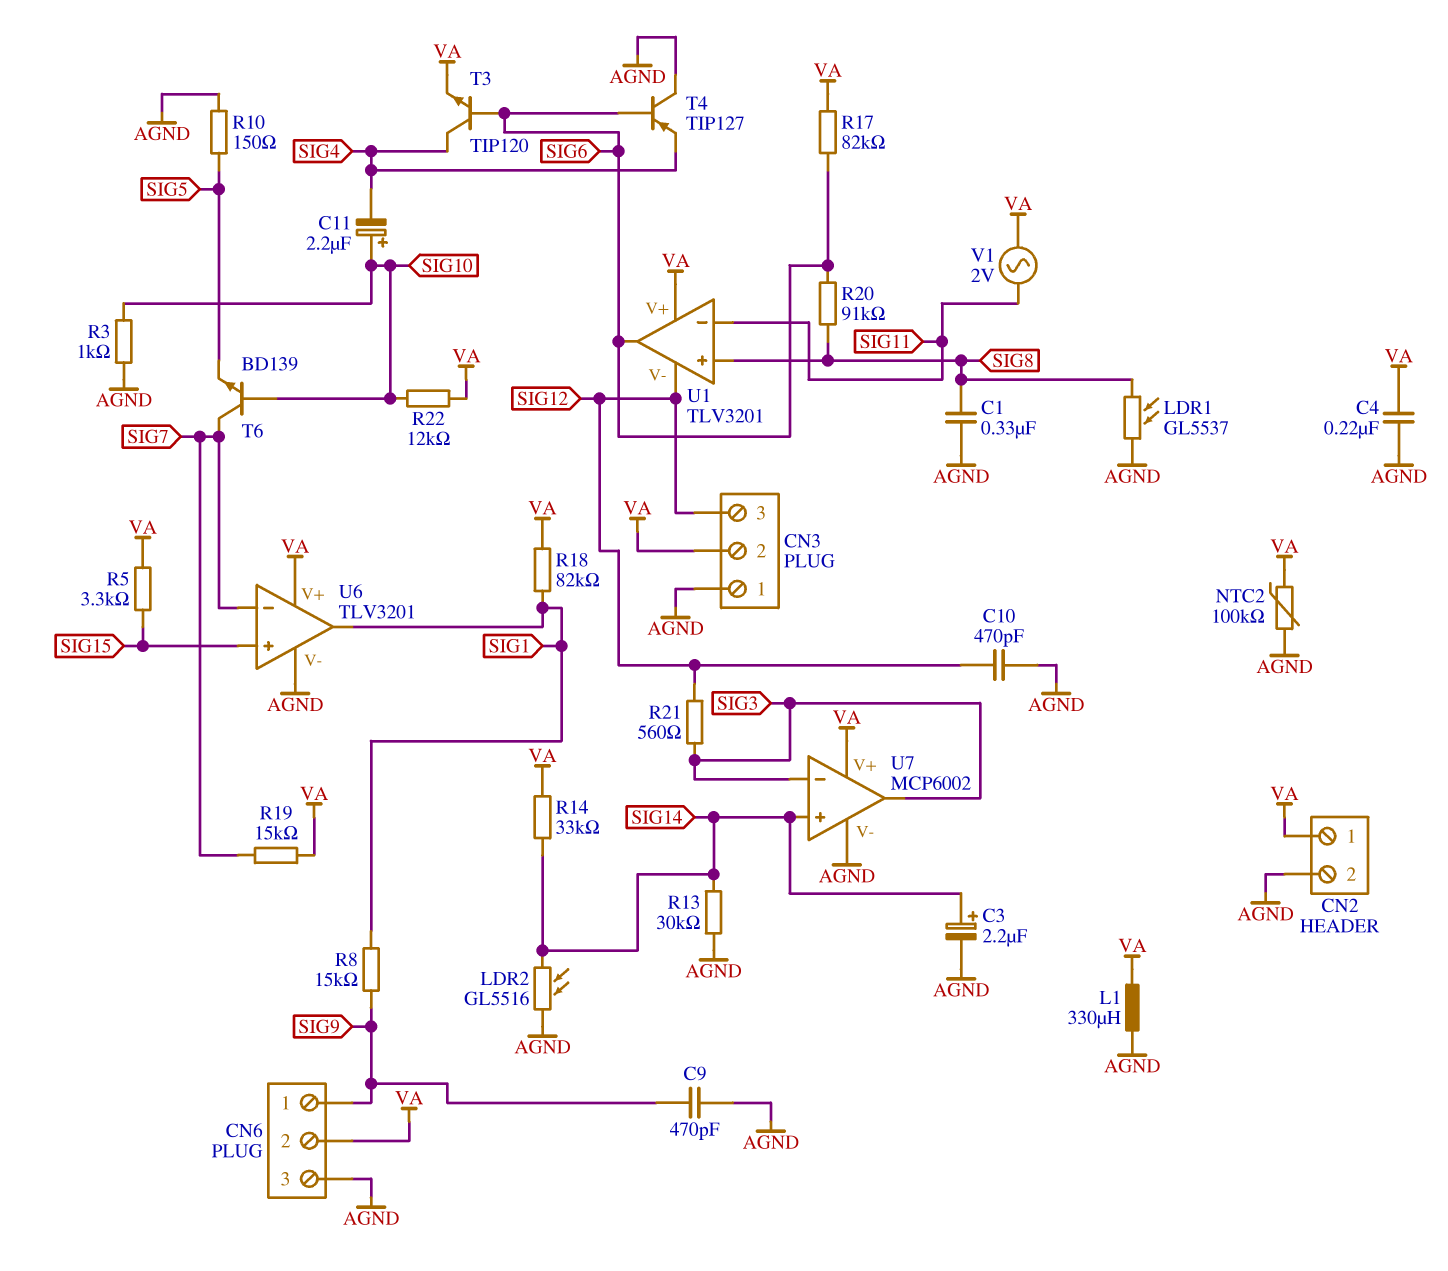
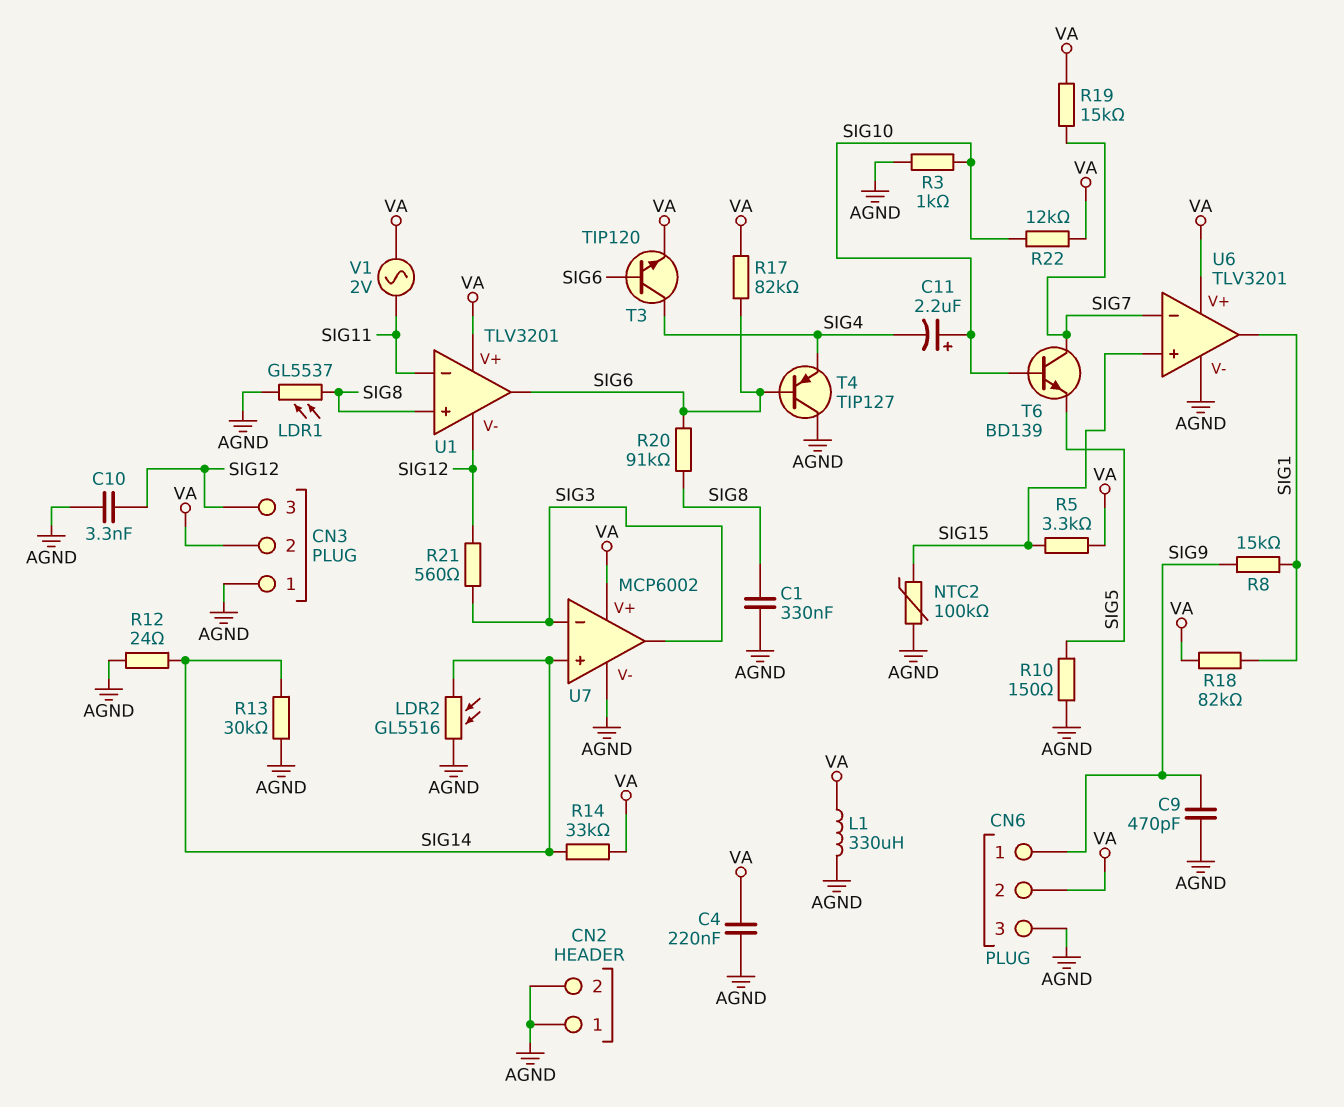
C3: 2.2uF (plus SIG14, minus AGND) -> none
C10: 470pF (AGND, SIG12) -> 3.3nF (AGND, SIG12)
CN2 pin 1: VA -> AGND
NTC2: 100k (AGND, VA) -> 100k (AGND, SIG15)
R12: none -> 24 (AGND, SIG14)

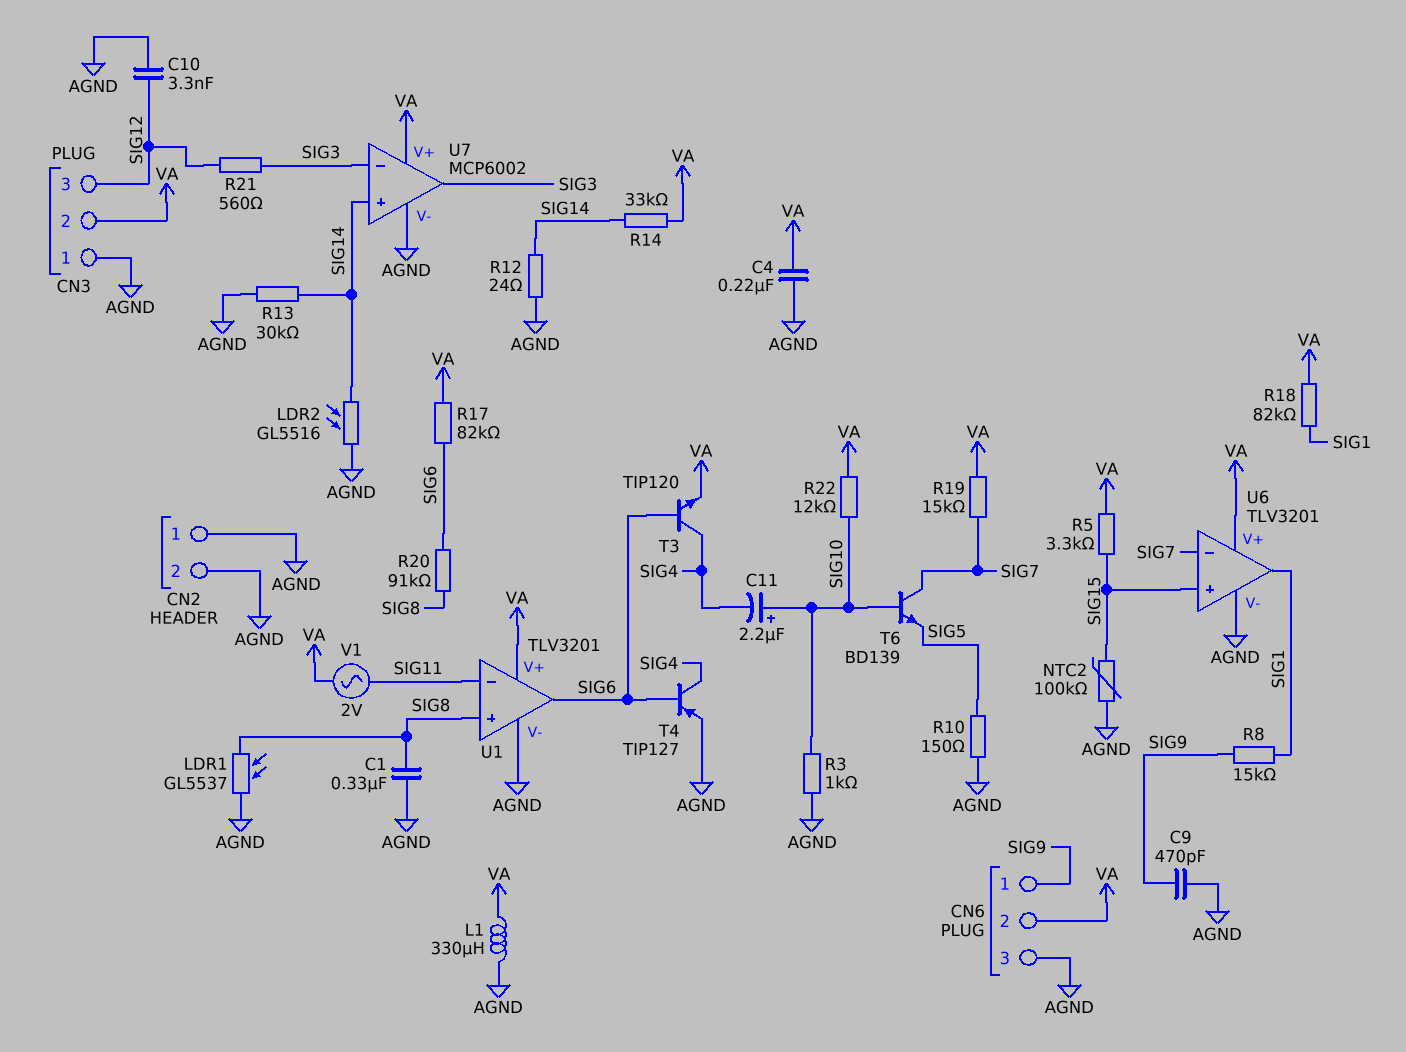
T4: PNP TIP127 (B SIG6, C AGND, E SIG4) -> PNP TIP127 (B SIG6, C SIG4, E AGND)
U1 pin V-: SIG12 -> AGND

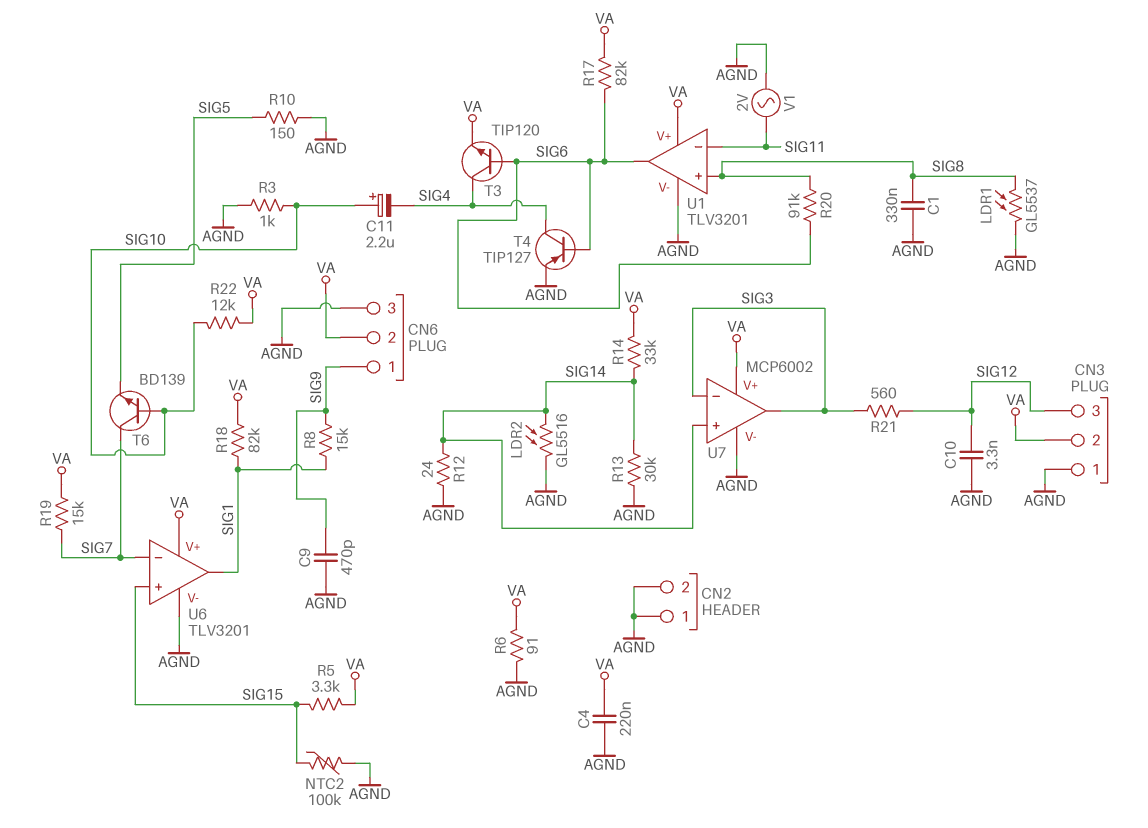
L1: 330uH (AGND, VA) -> none
R6: none -> 91 (AGND, VA)
V1: AC 2V (SIG11, VA) -> AC 2V (AGND, SIG11)

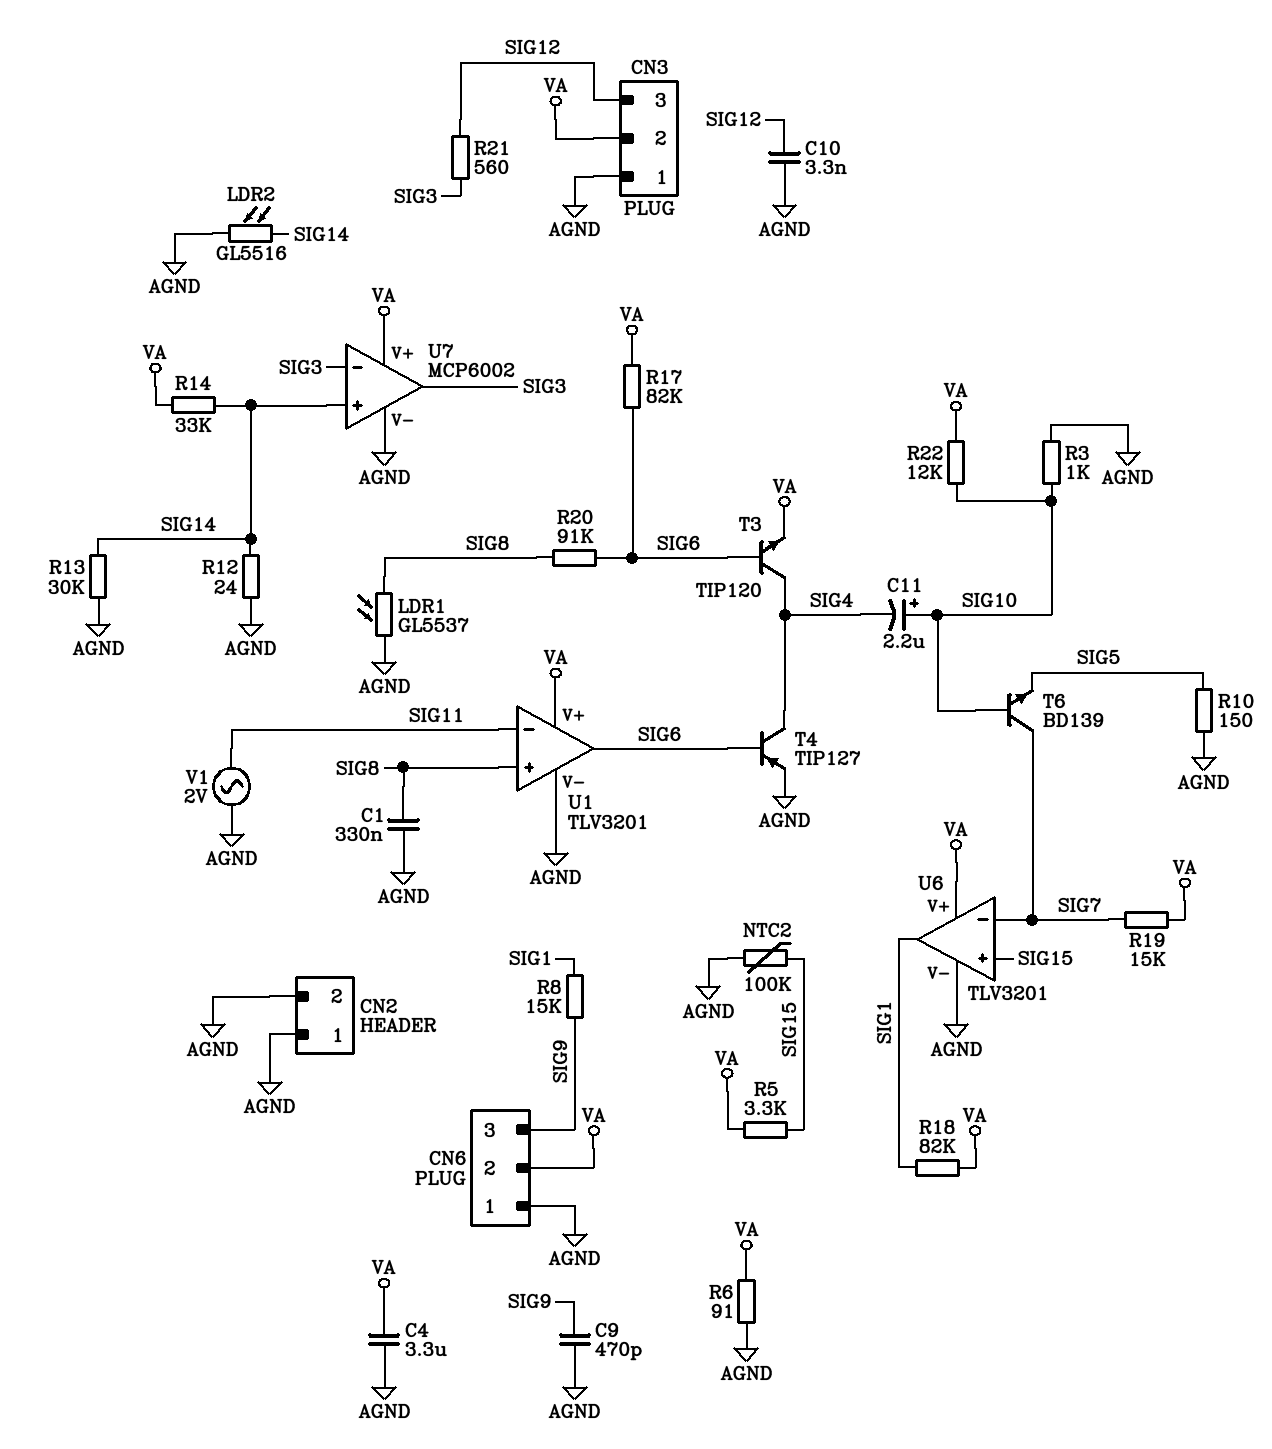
C4: 220nF (AGND, VA) -> 3.3uF (AGND, VA)
CN6 pin 1: SIG9 -> AGND
CN6 pin 3: AGND -> SIG9

